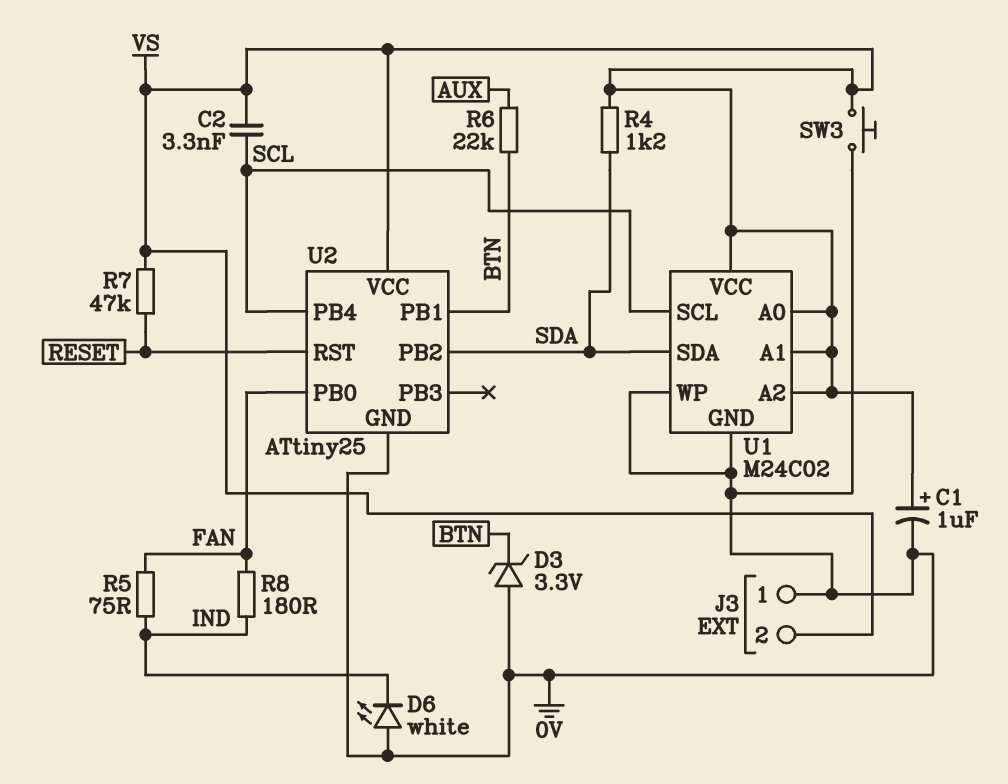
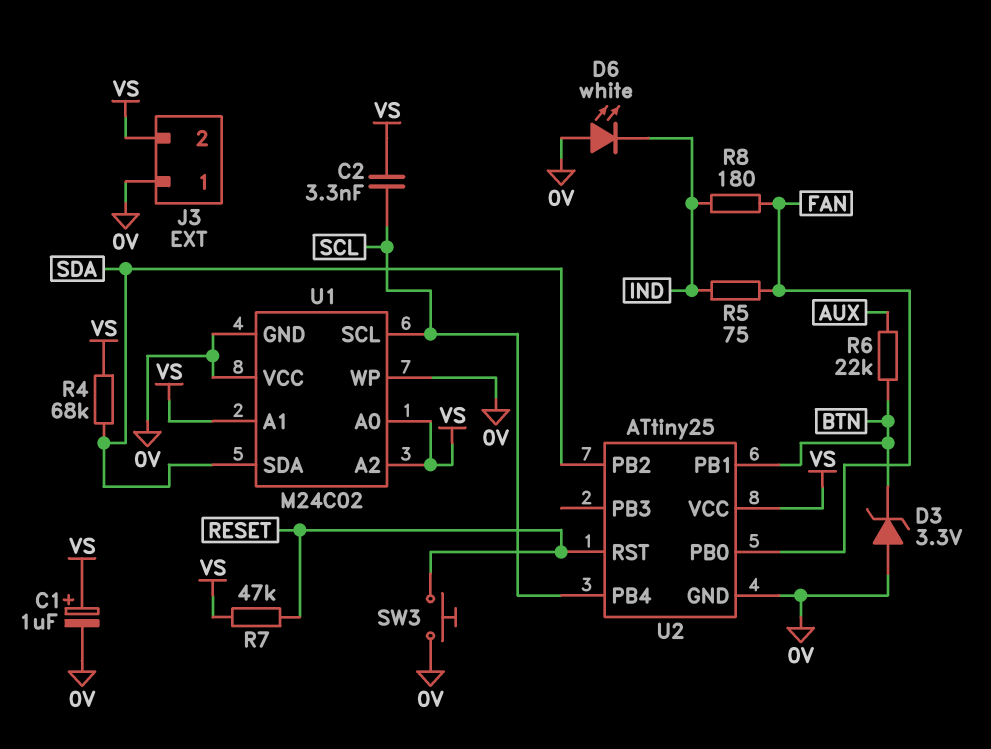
R4: 1.2k (SDA, VS) -> 68k (SDA, VS)
SW3: button (0V, VS) -> button (0V, RESET)
U1 pin VCC: VS -> 0V

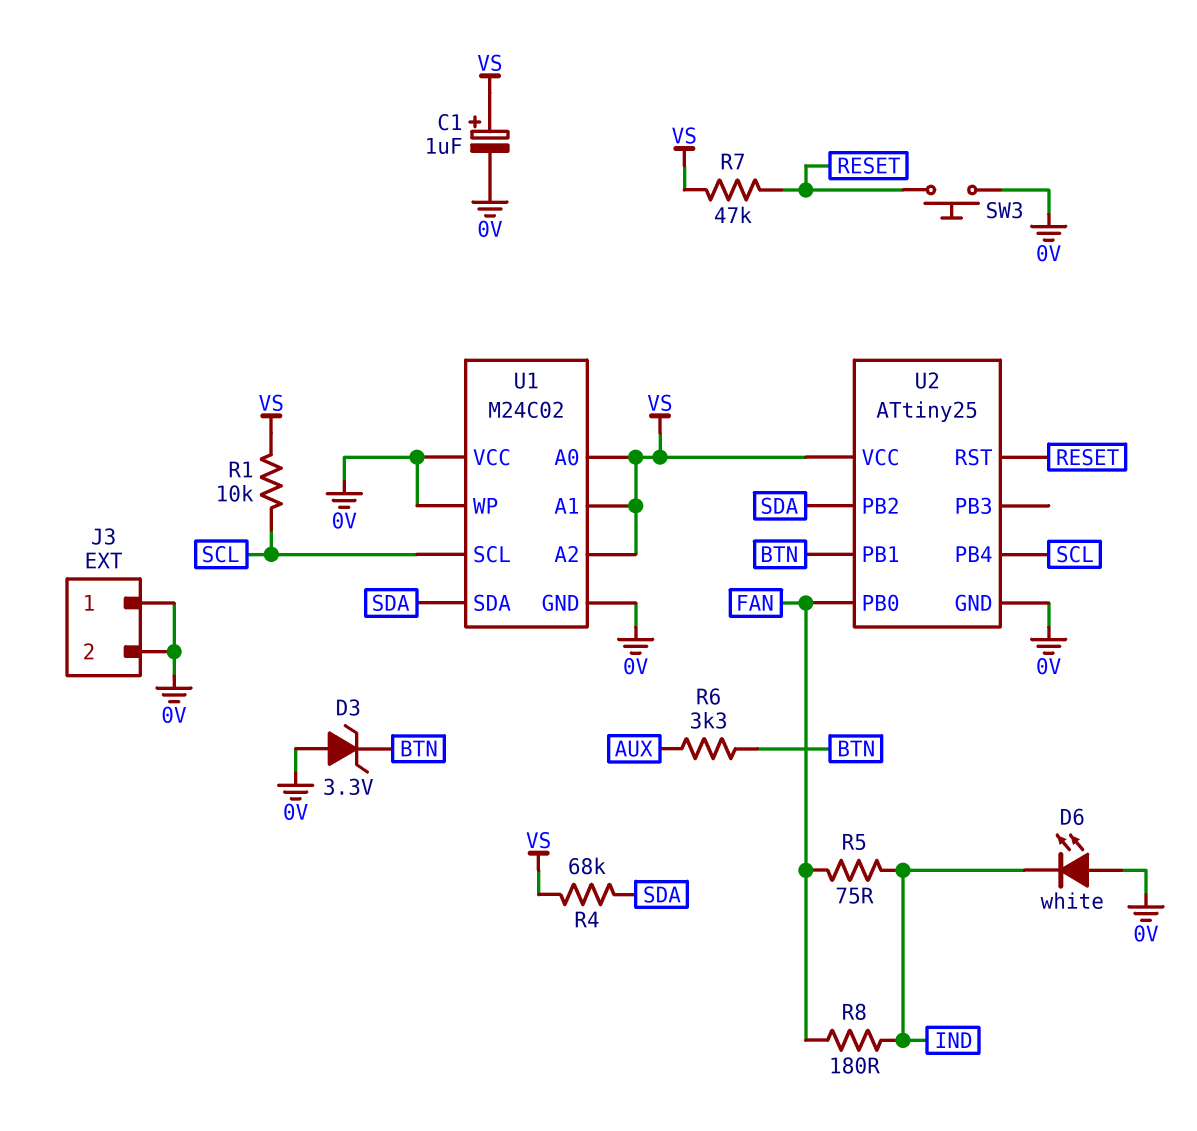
C2: 3.3nF (SCL, VS) -> none
J3 pin 2: VS -> 0V
R1: none -> 10k (SCL, VS)
R6: 22k (AUX, BTN) -> 3.3k (AUX, BTN)

